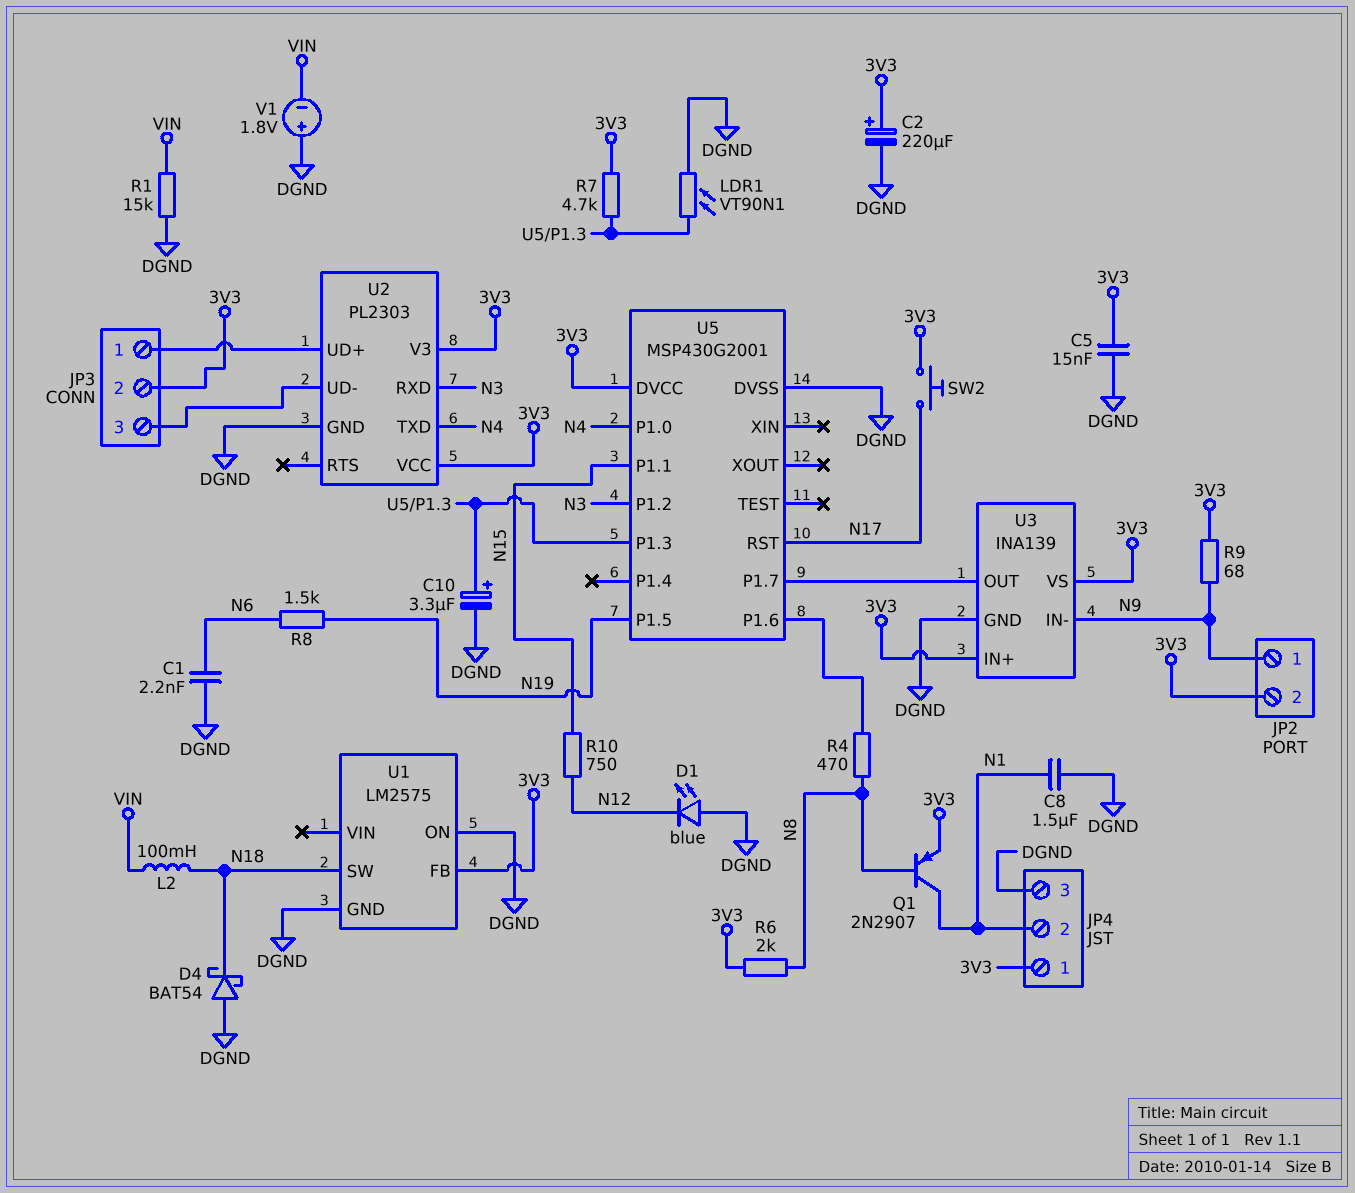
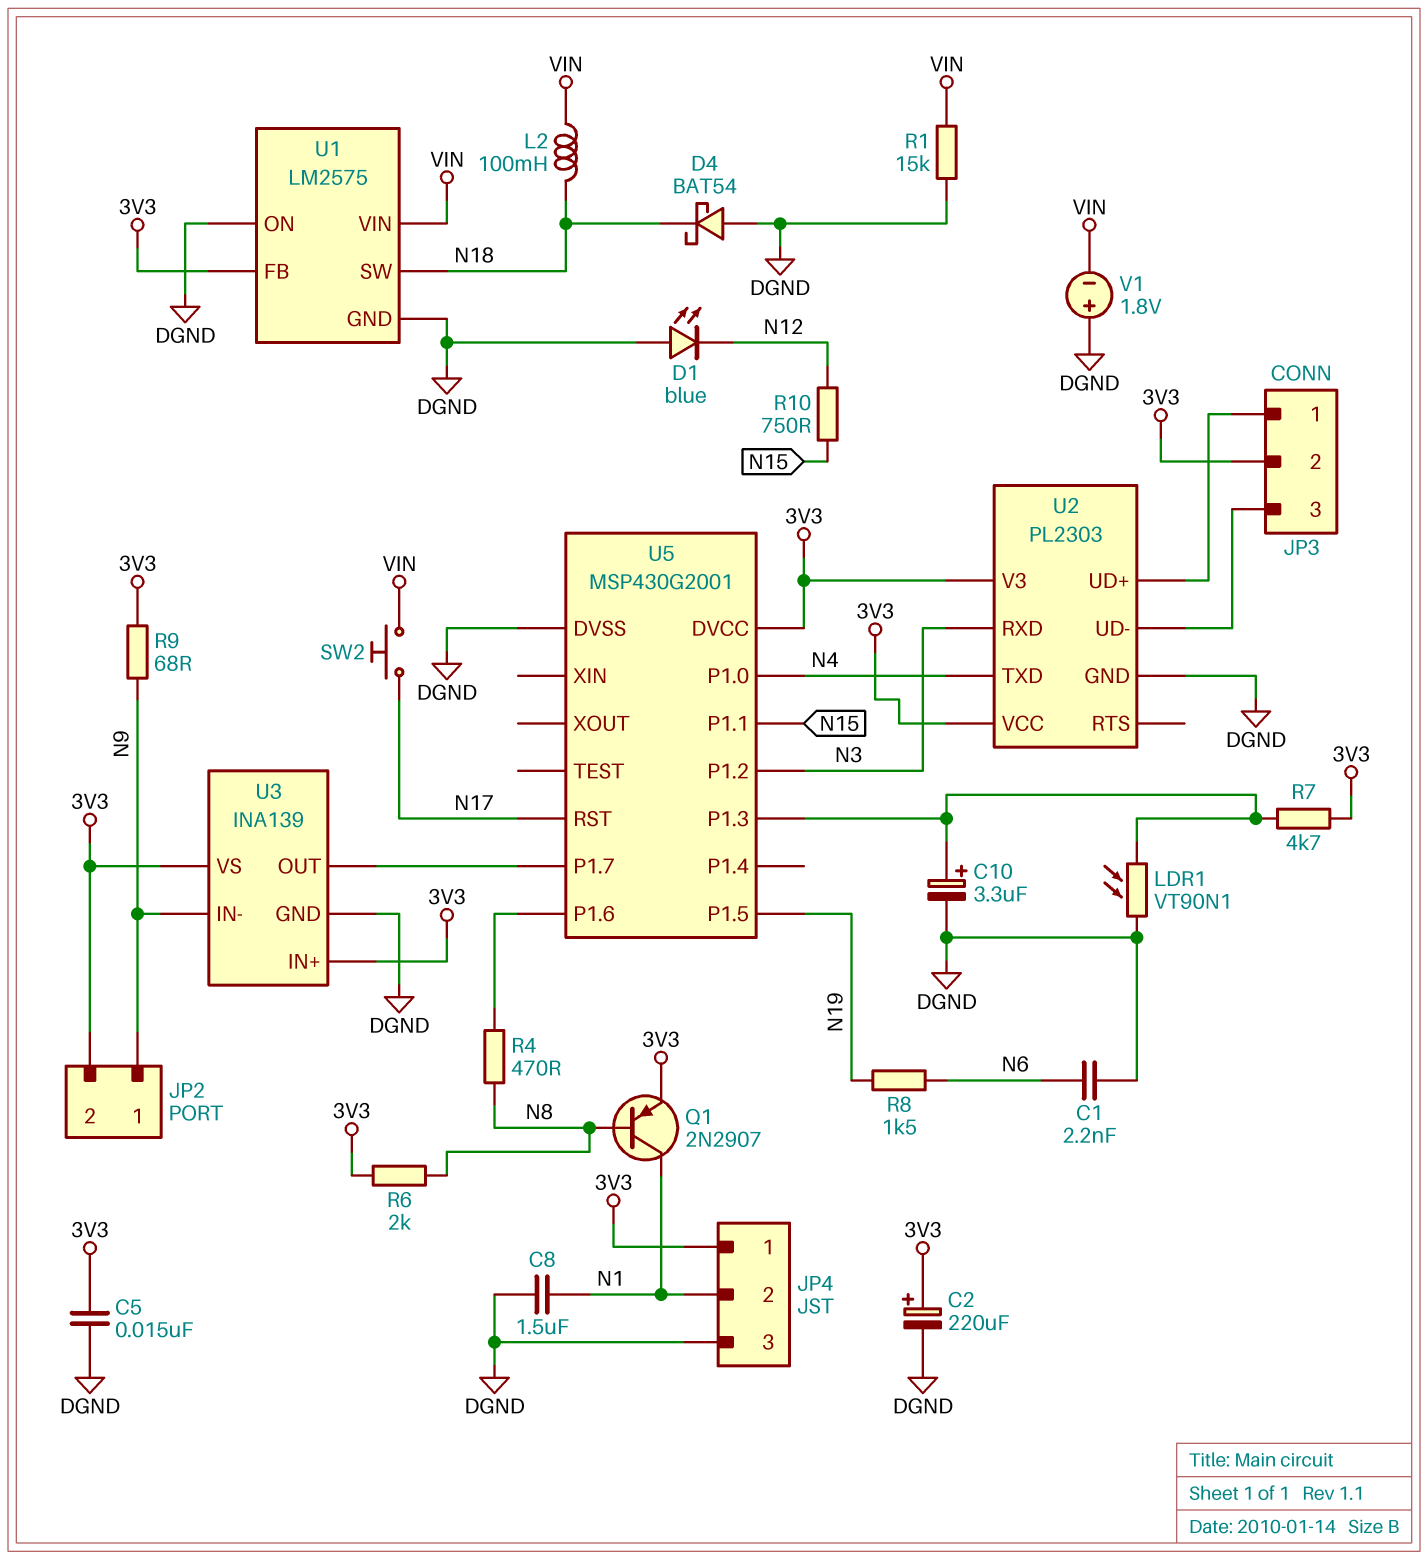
SW2: button (3V3, N17) -> button (N17, VIN)
U1 pin VIN: none -> VIN

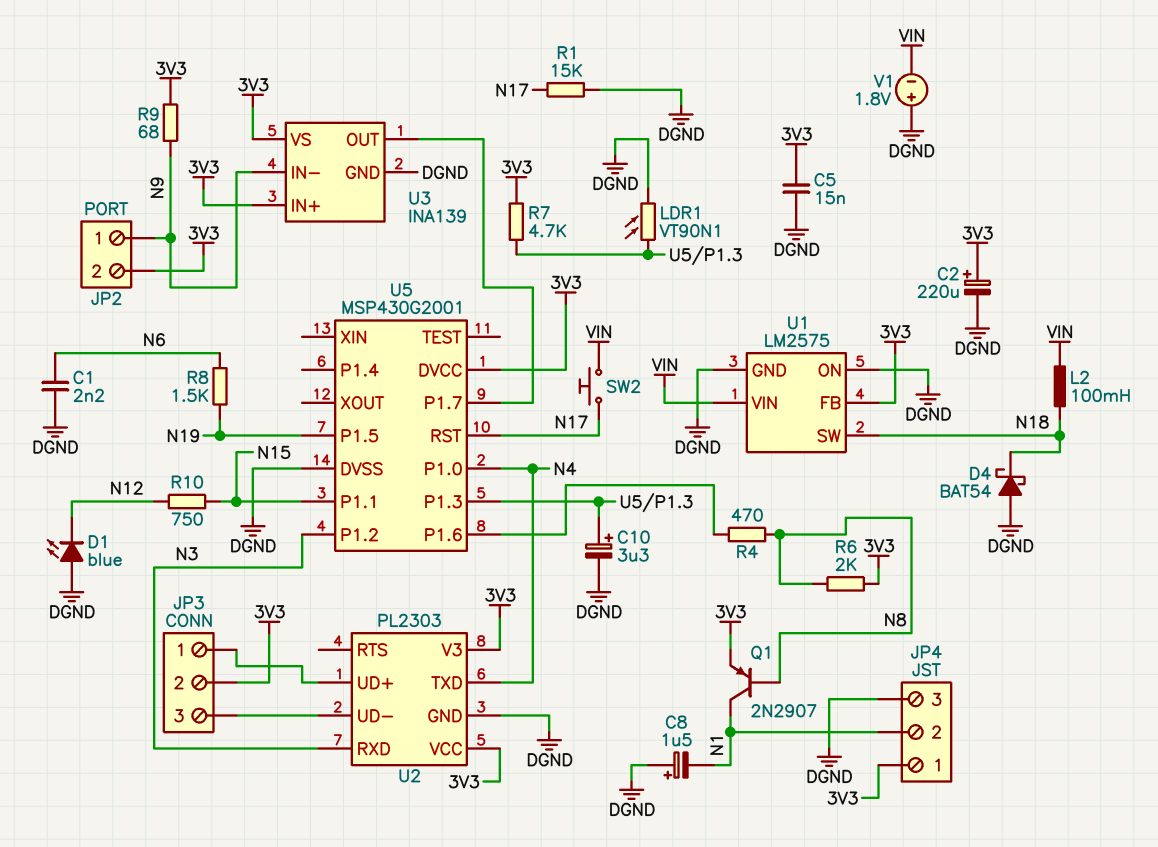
C8: 1.5uF (DGND, N1) -> 1.5uF (plus DGND, minus N1)
R1: 15k (DGND, VIN) -> 15k (DGND, N17)

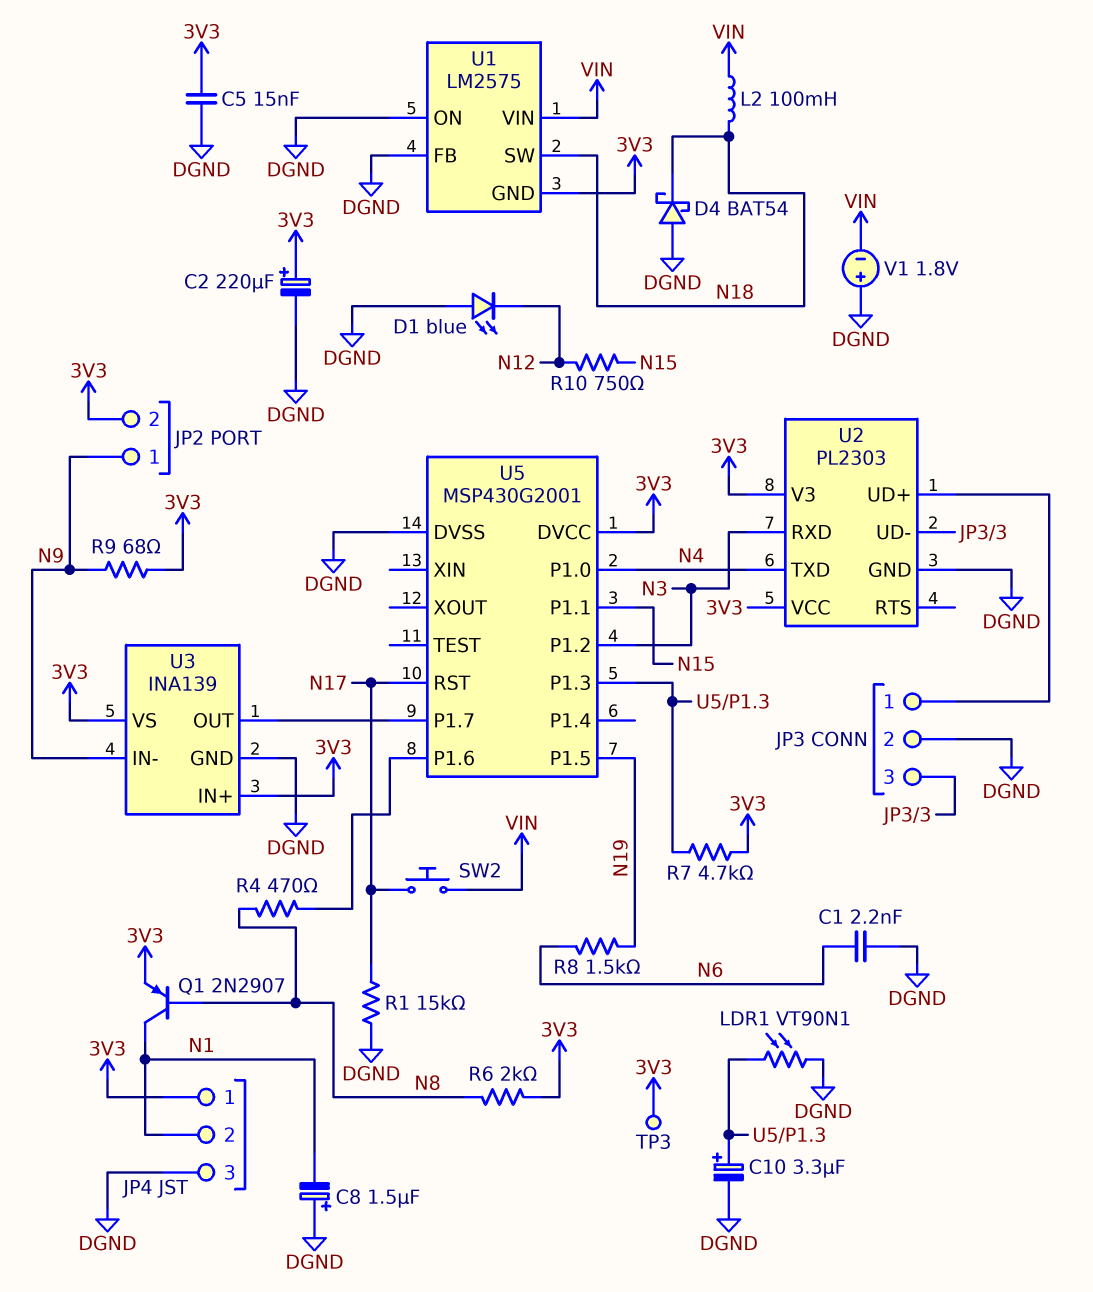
JP3 pin 2: 3V3 -> DGND
TP3: none -> test point (3V3)
U1 pin FB: 3V3 -> DGND
U1 pin GND: DGND -> 3V3

